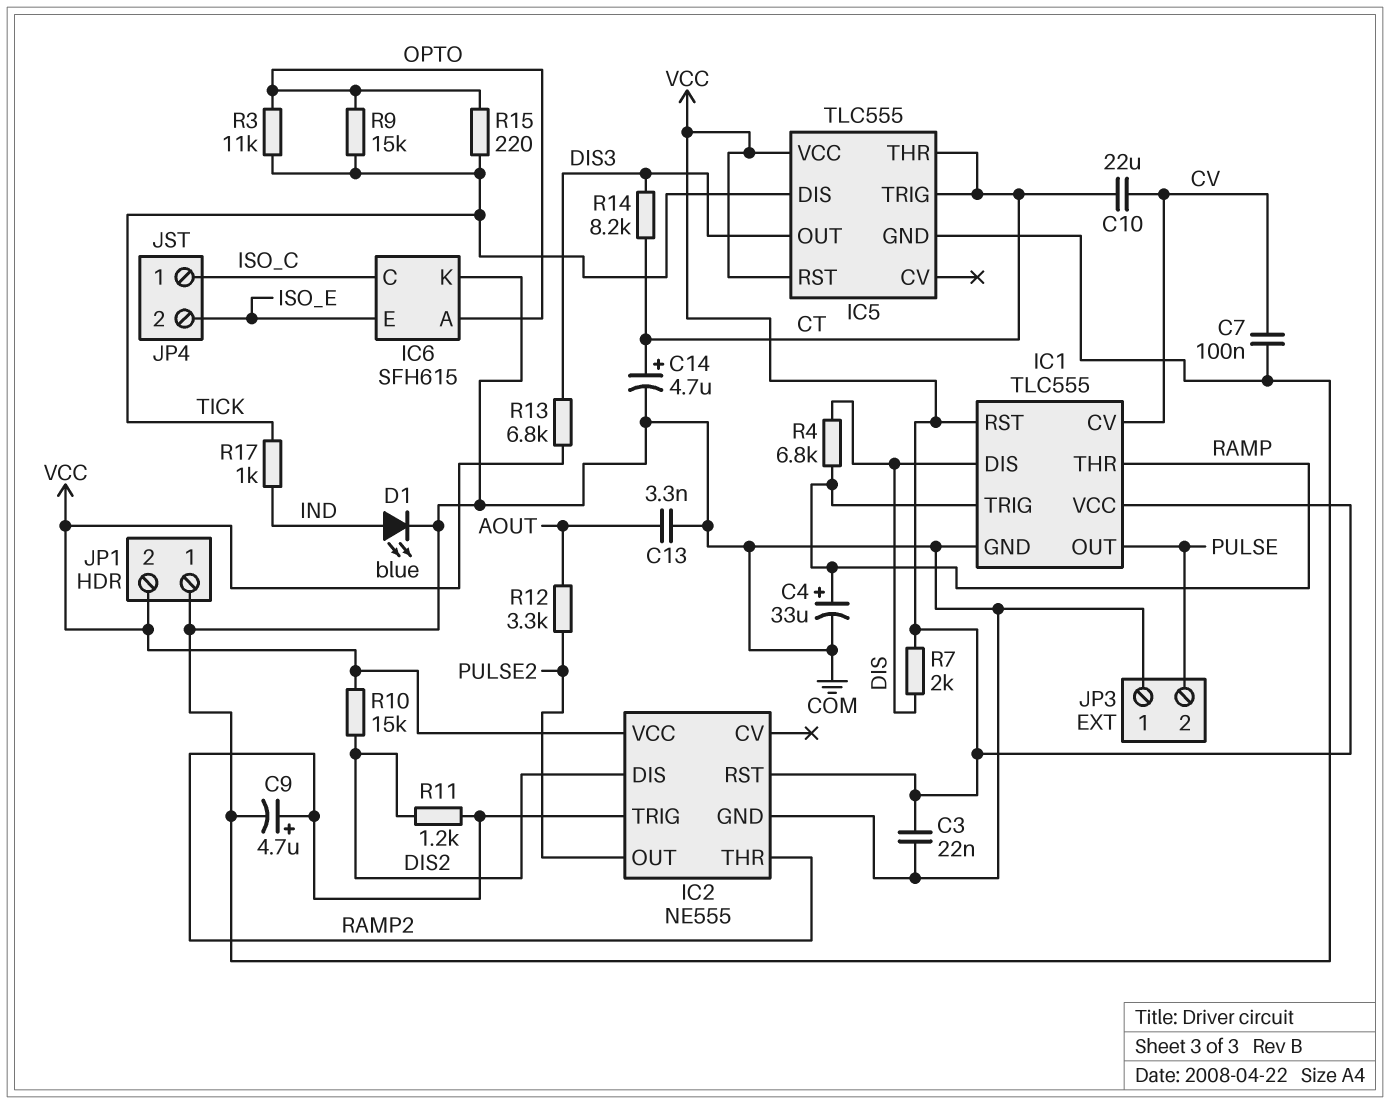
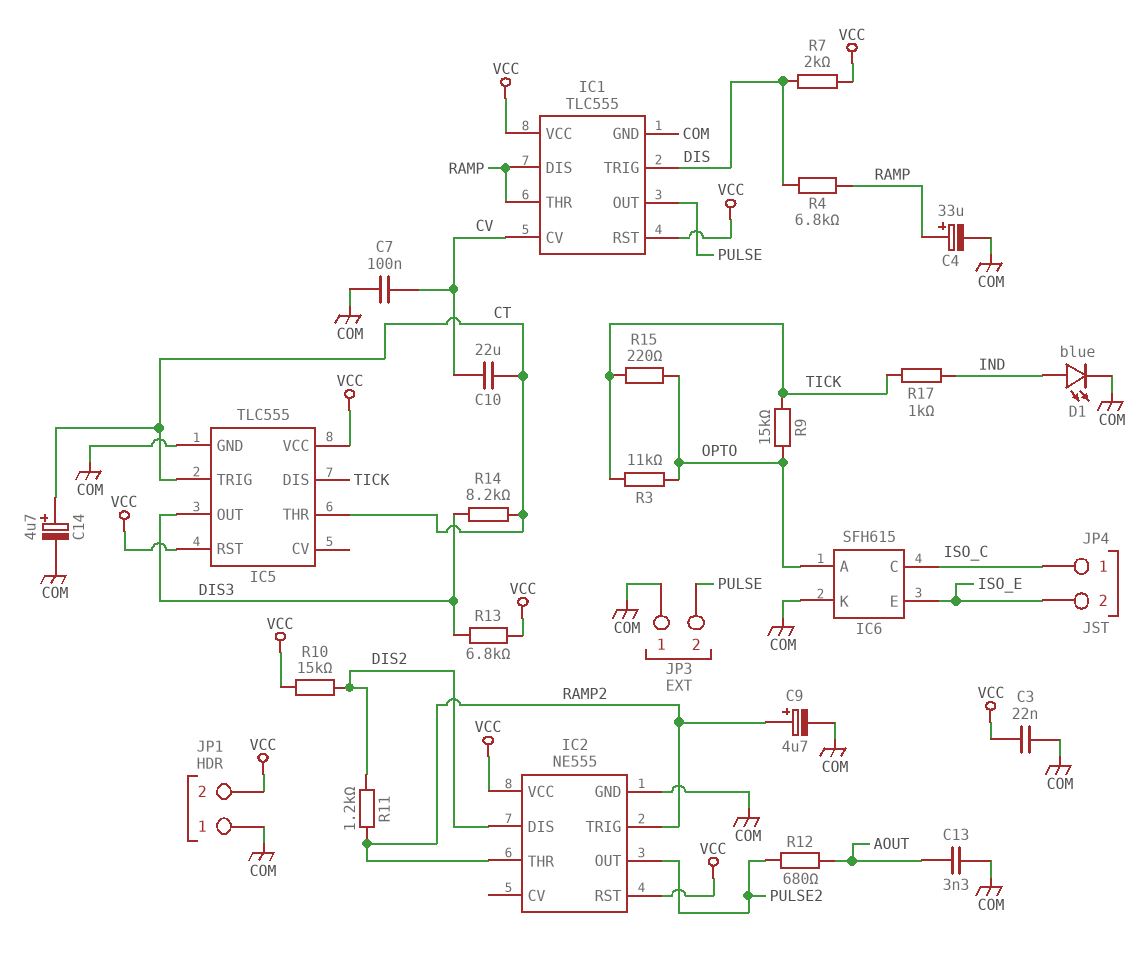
IC1 pin DIS: DIS -> RAMP
IC1 pin TRIG: RAMP -> DIS
R12: 3.3k (AOUT, PULSE2) -> 680 (AOUT, PULSE2)

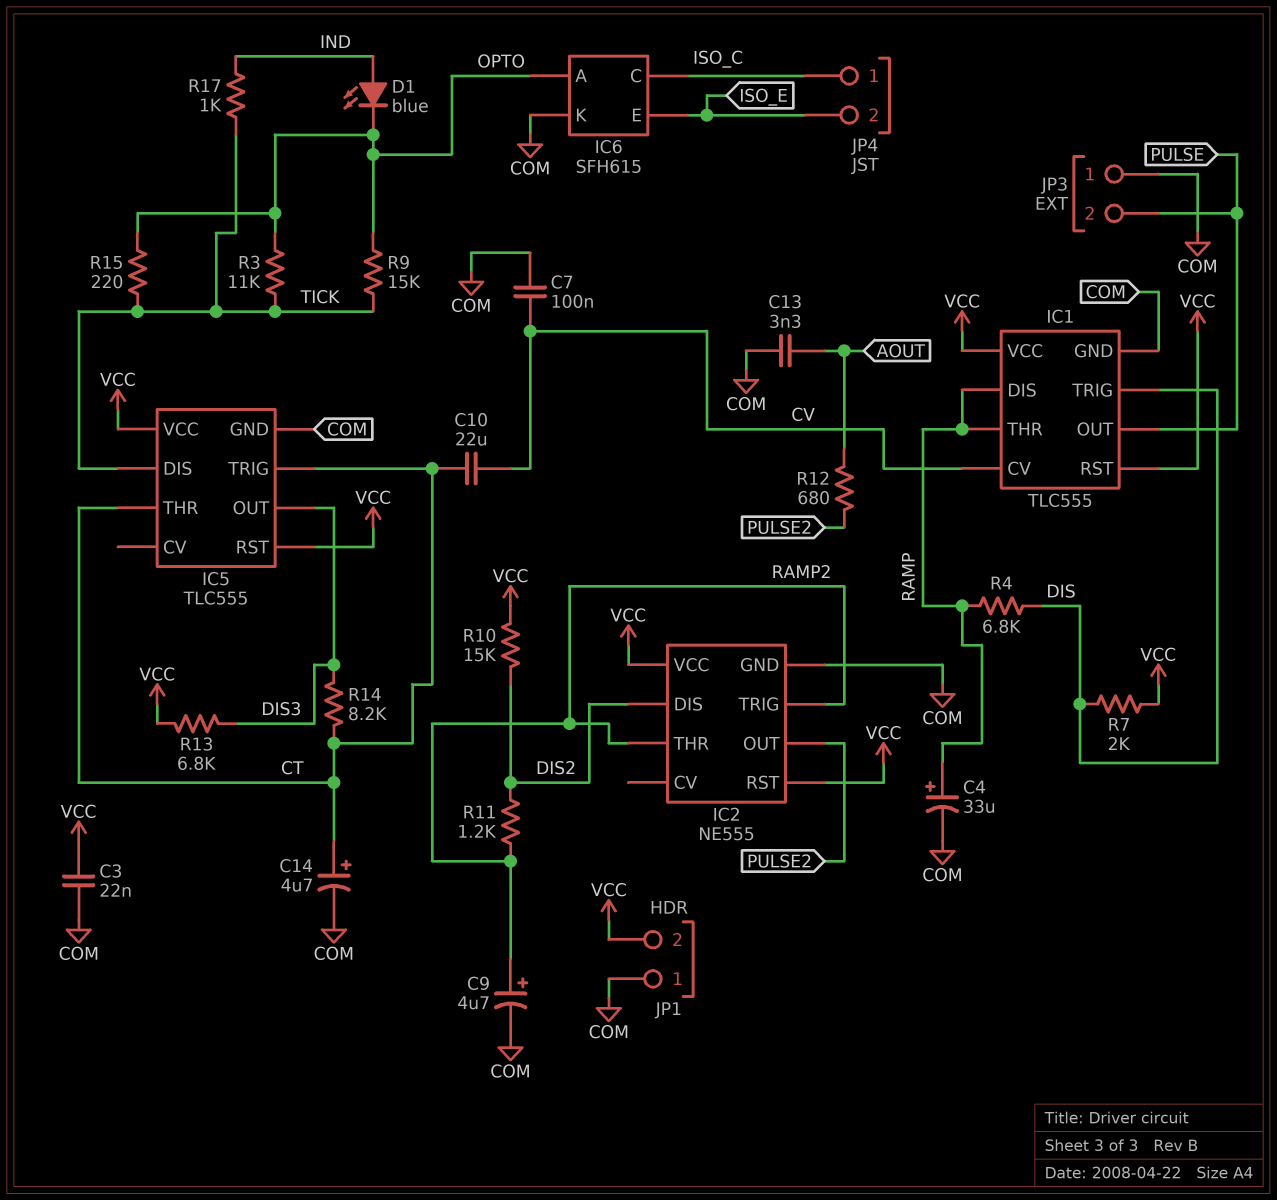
D1: LED blue (A IND, K COM) -> LED blue (A IND, K OPTO)

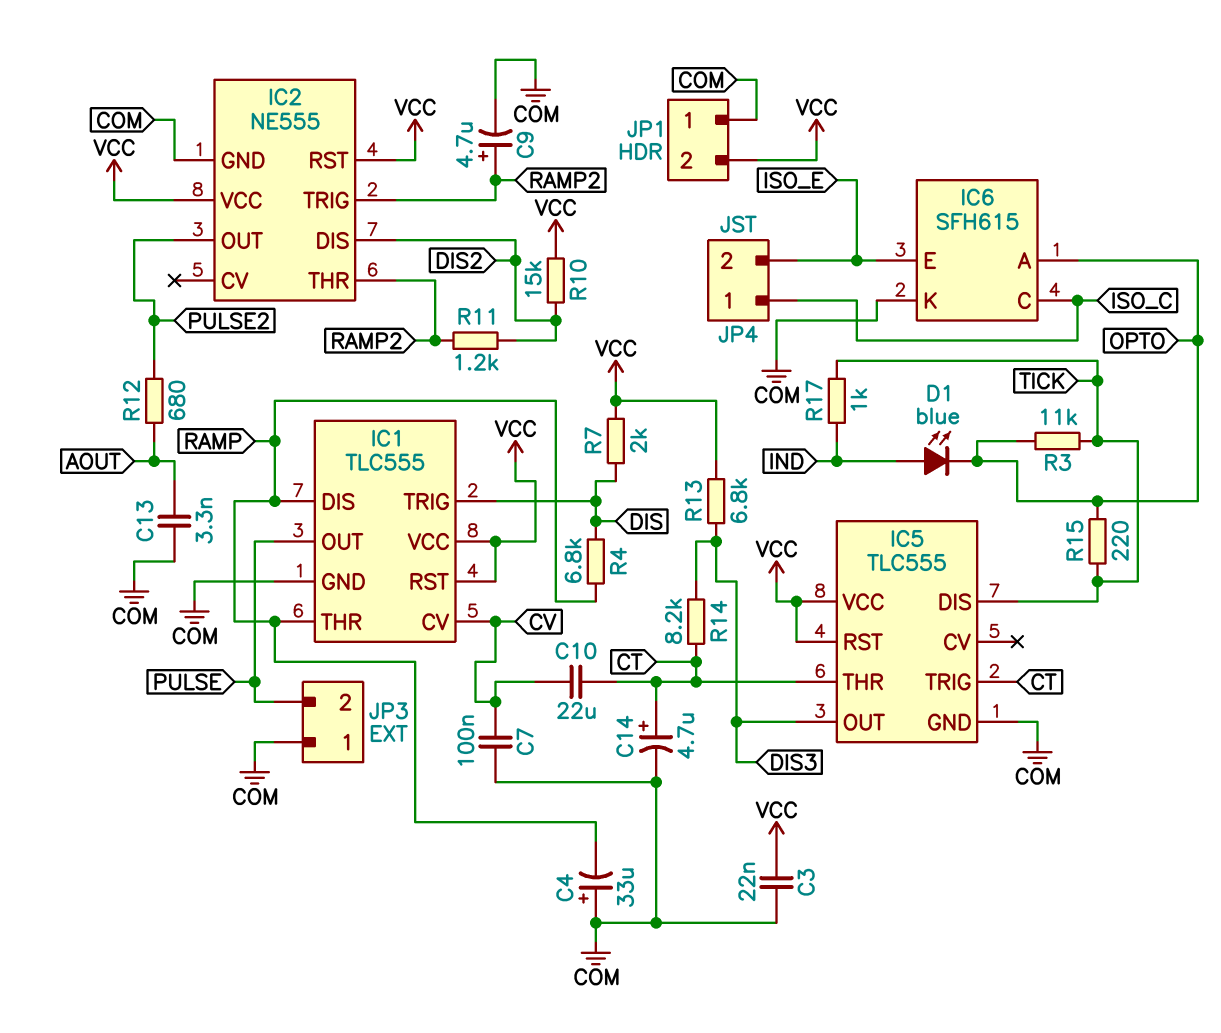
C4: 33uF (plus RAMP, minus COM) -> 33uF (plus COM, minus RAMP)
R9: 15k (OPTO, TICK) -> none

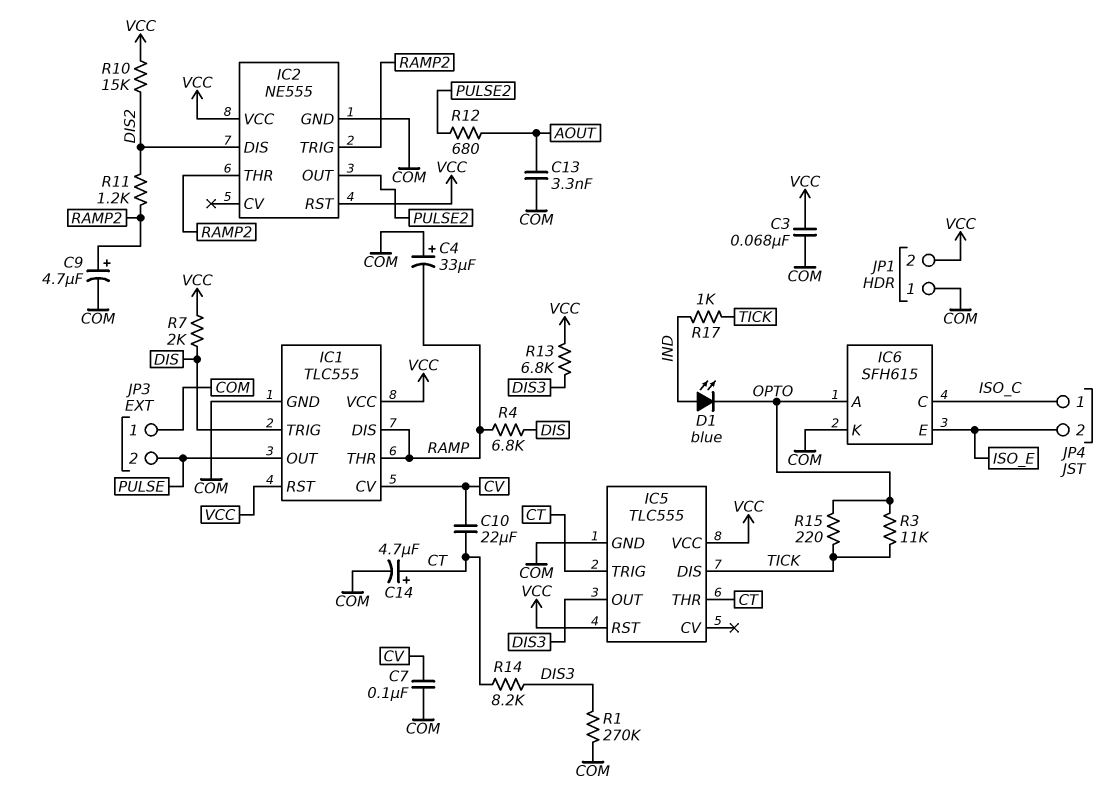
C3: 22nF (COM, VCC) -> 68nF (COM, VCC)
R1: none -> 270k (COM, DIS3)

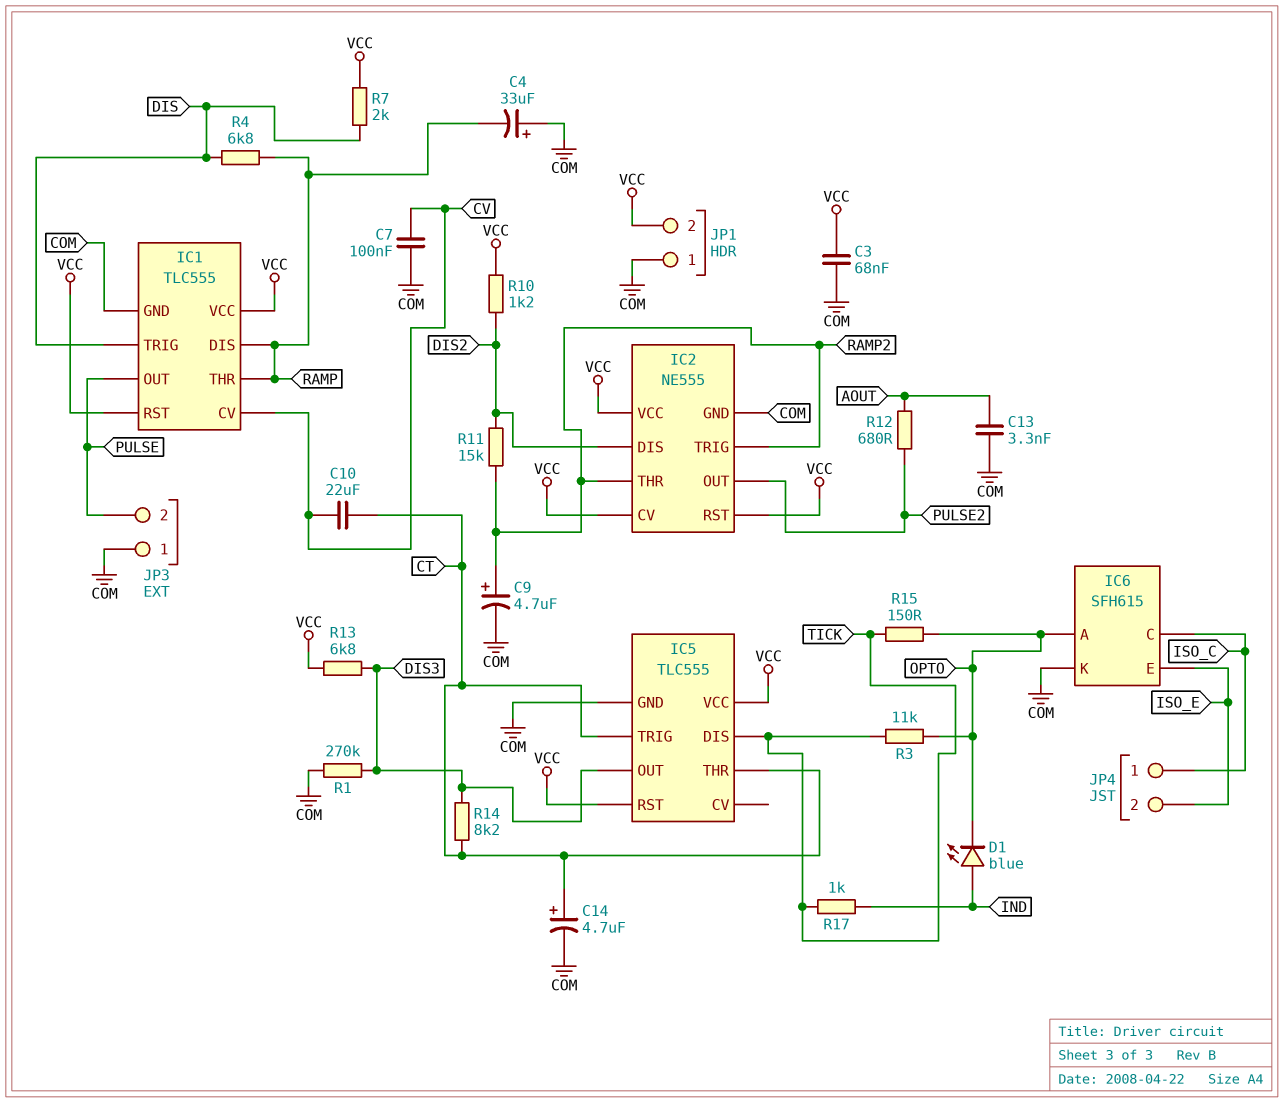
IC2 pin CV: none -> VCC
R10: 15k (DIS2, VCC) -> 1.2k (DIS2, VCC)
R11: 1.2k (DIS2, RAMP2) -> 15k (DIS2, RAMP2)
R15: 220 (OPTO, TICK) -> 150 (OPTO, TICK)

